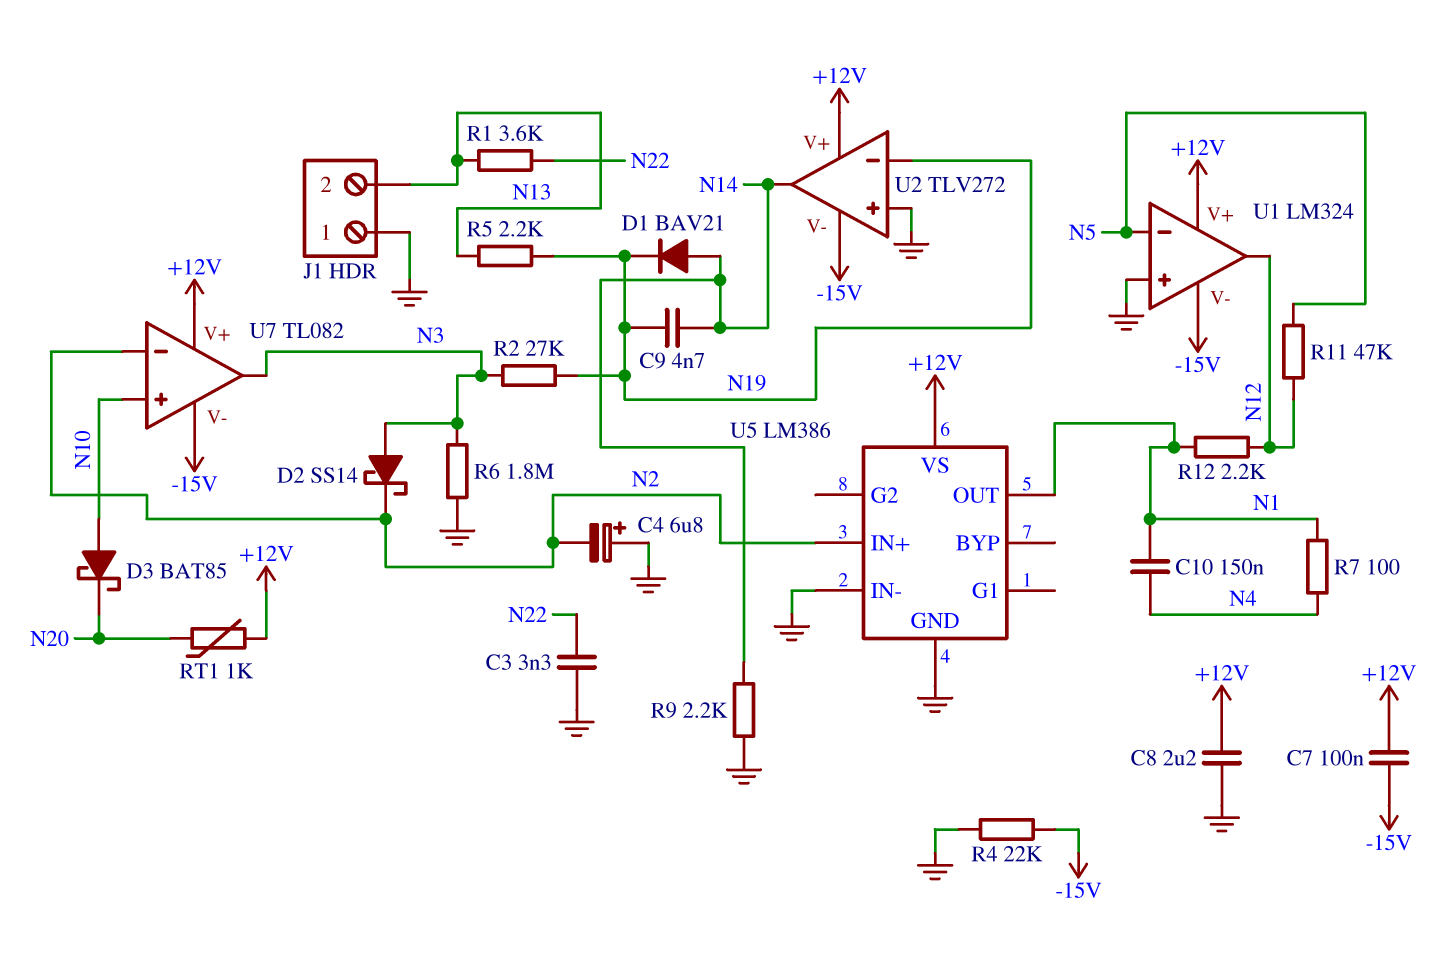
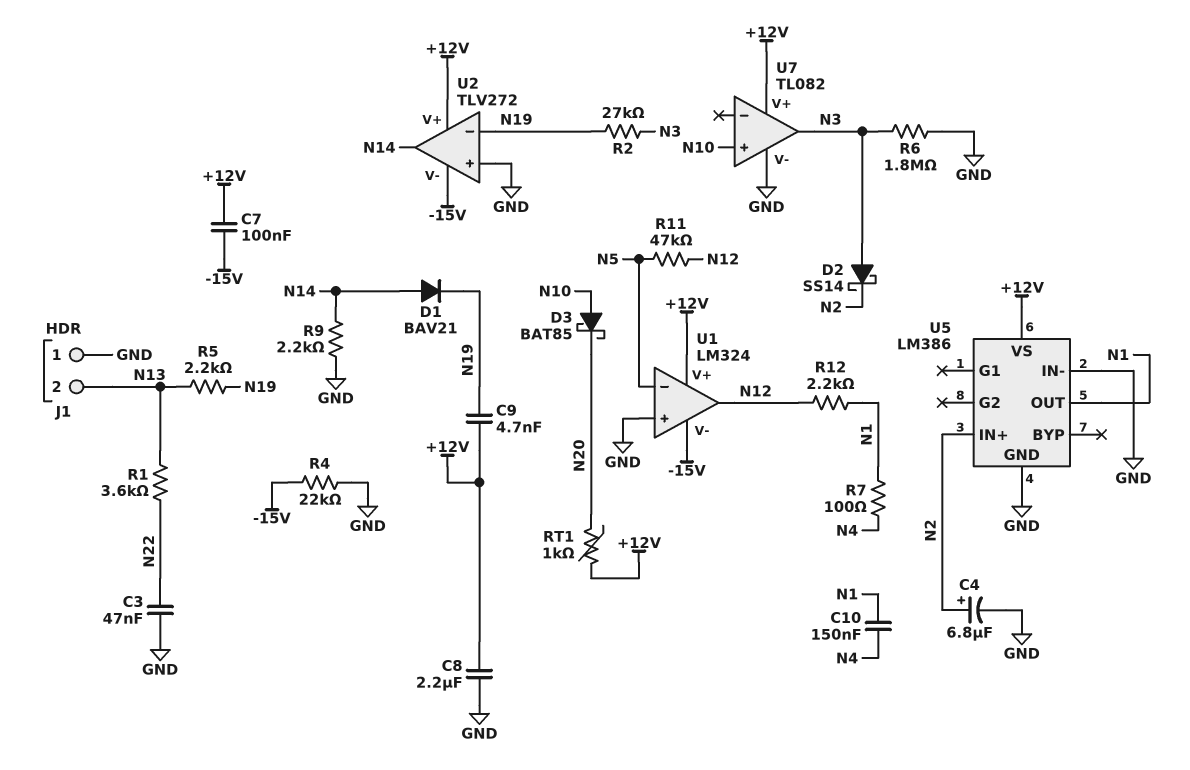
C3: 3.3nF (GND, N22) -> 47nF (GND, N22)
C4: 6.8uF (plus GND, minus N2) -> 6.8uF (plus N2, minus GND)
C9: 4.7nF (N14, N19) -> 4.7nF (+12V, N19)
U7 pin V-: -15V -> GND
U7 pin in-: N2 -> none

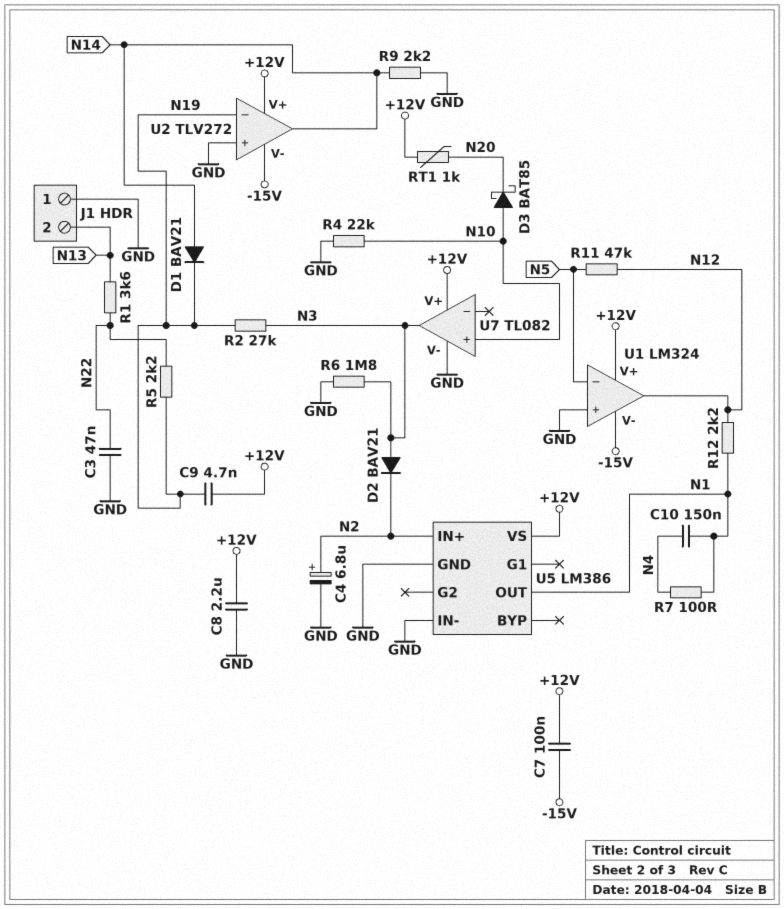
D2: schottky SS14 (A N3, K N2) -> diode BAV21 (A N3, K N2)
R4: 22k (-15V, GND) -> 22k (GND, N10)
R5: 2.2k (N13, N19) -> 2.2k (N19, N22)

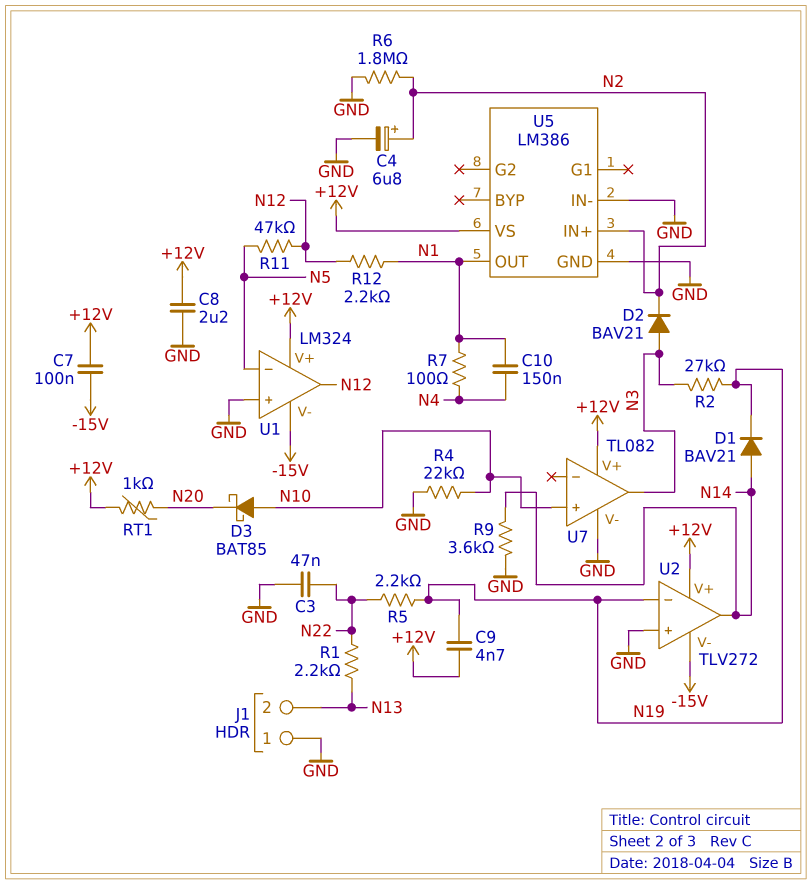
R1: 3.6k (N13, N22) -> 2.2k (N13, N22)
R6: 1.8M (GND, N3) -> 1.8M (GND, N2)
R9: 2.2k (GND, N14) -> 3.6k (GND, N14)

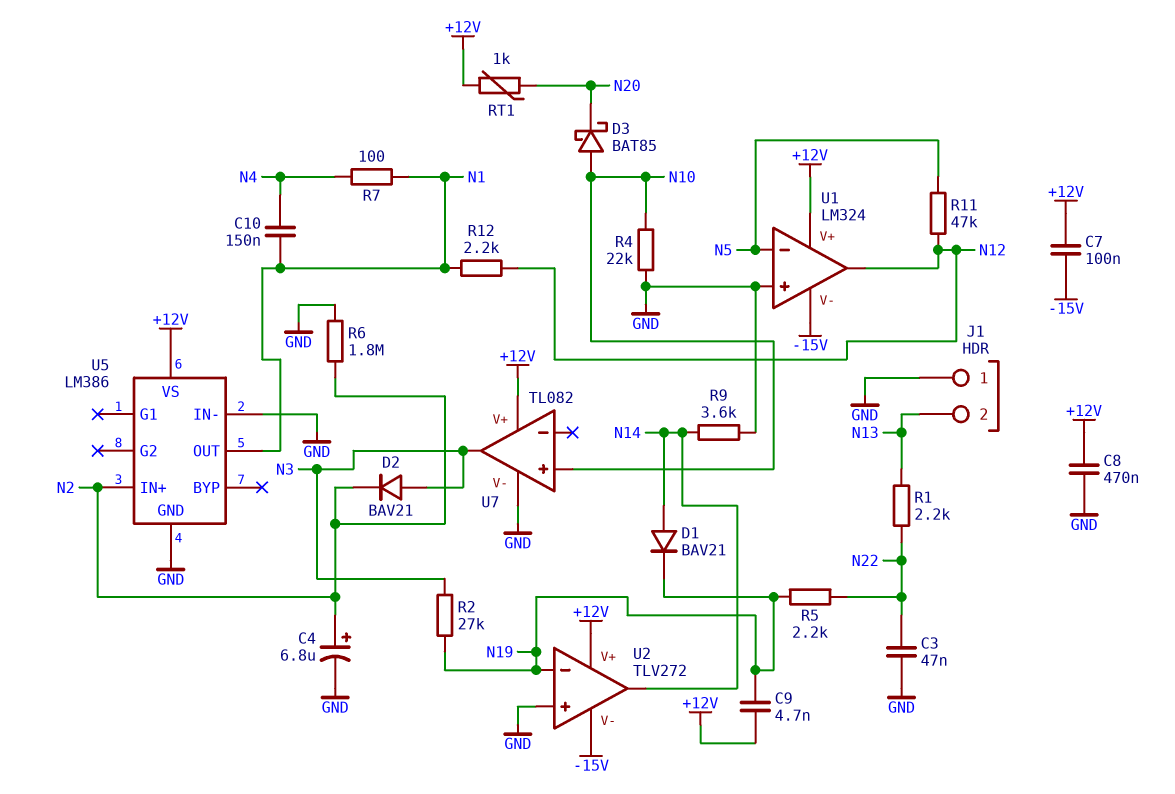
C8: 2.2uF (+12V, GND) -> 470nF (+12V, GND)

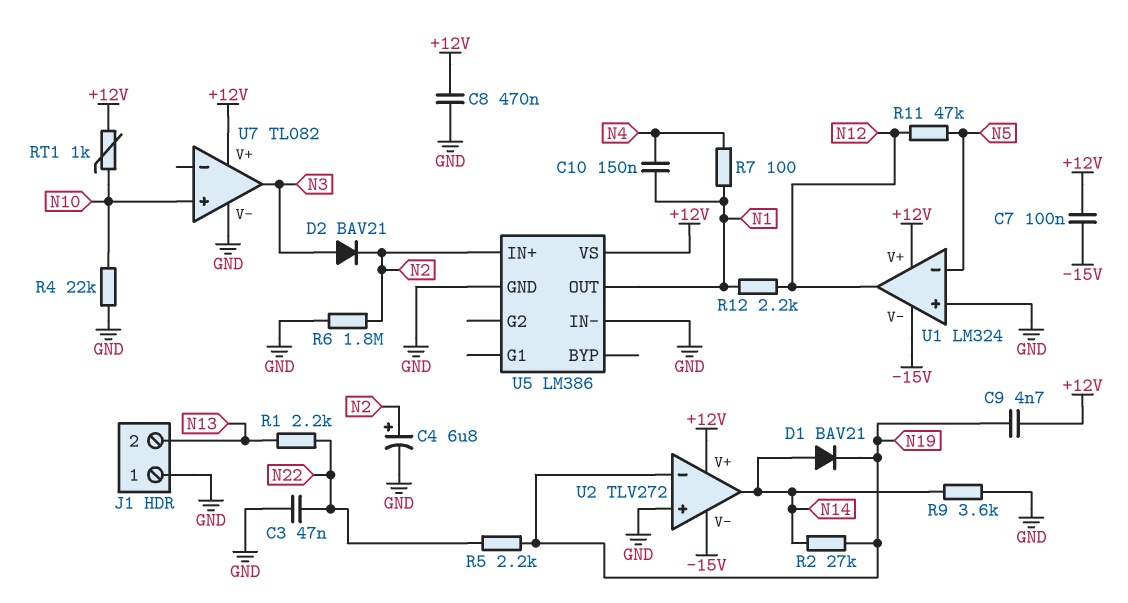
D3: schottky BAT85 (A N10, K N20) -> none
R2: 27k (N3, N19) -> 27k (N14, N19)
RT1: 1k (+12V, N20) -> 1k (+12V, N10)

